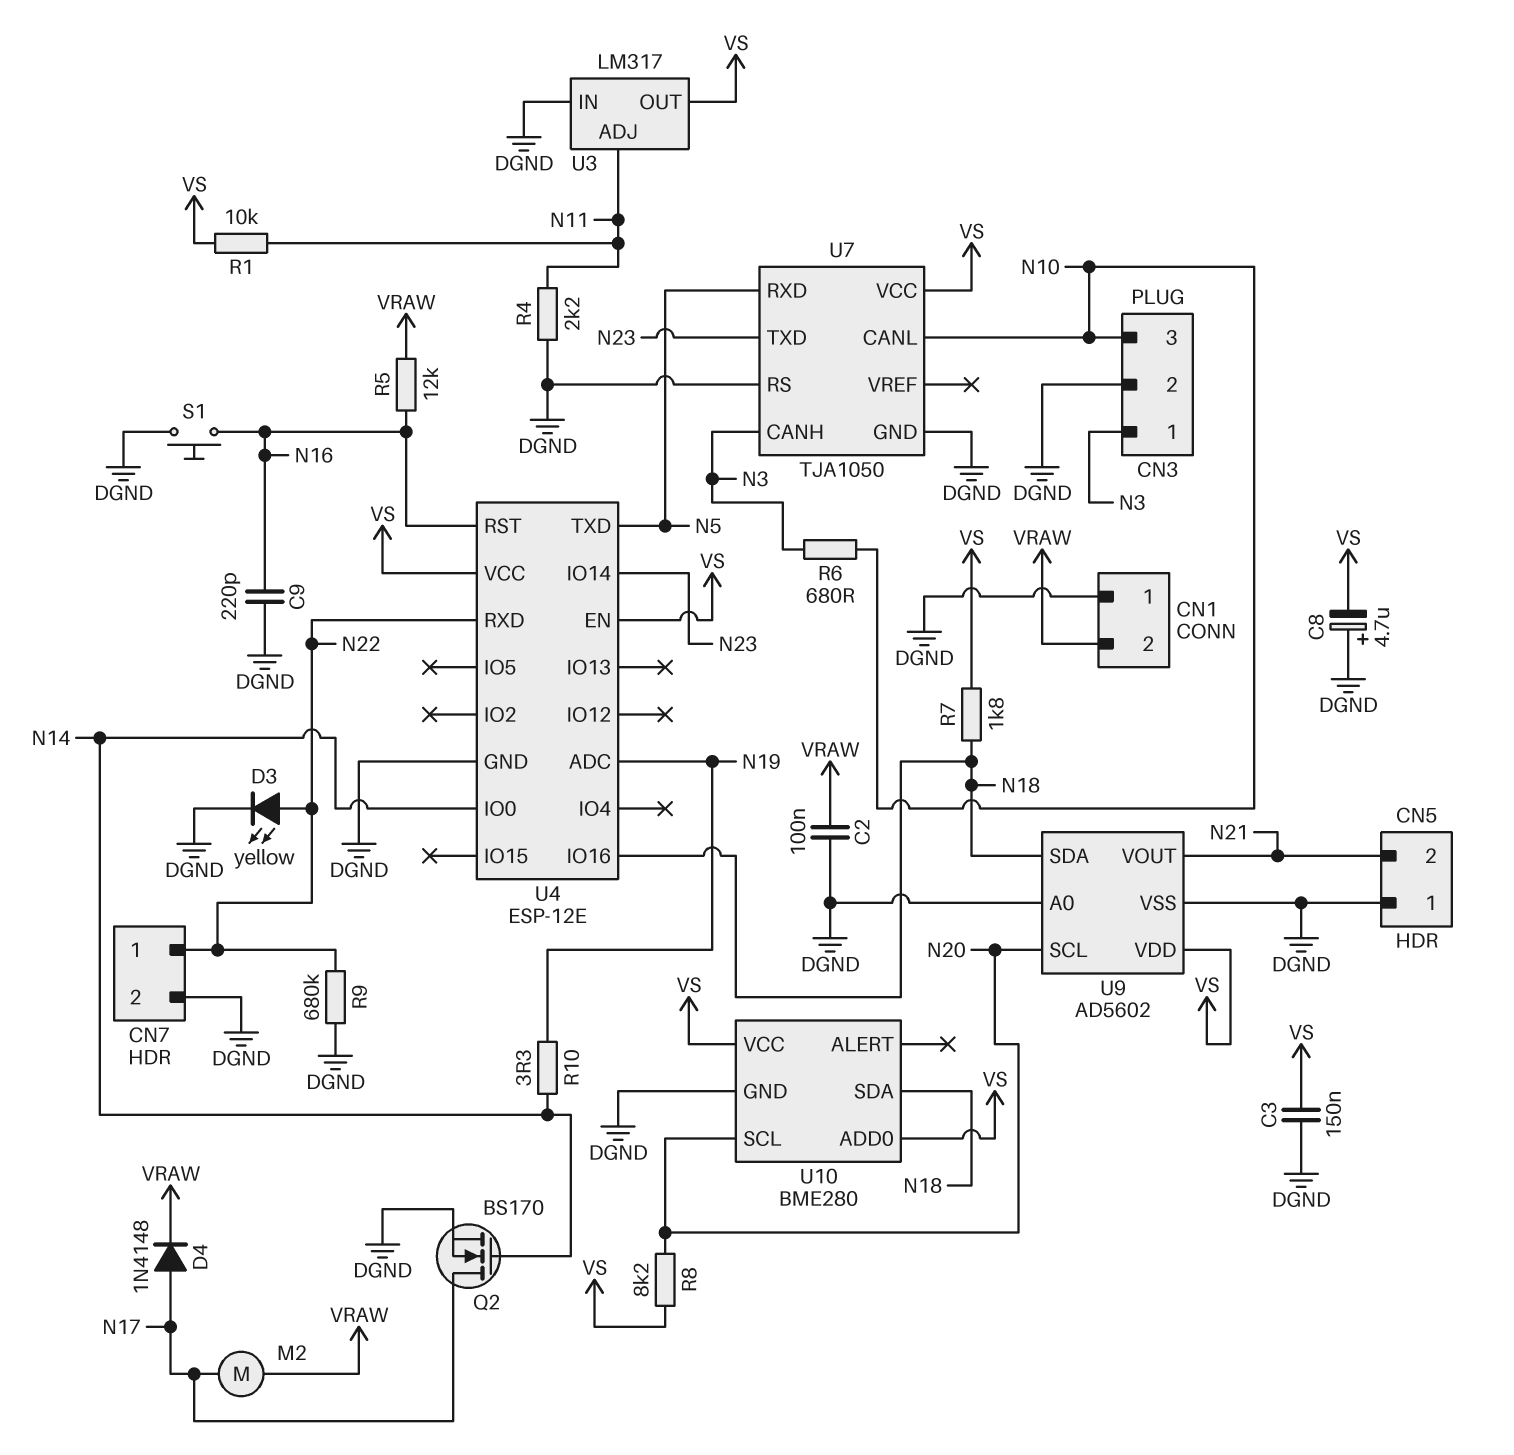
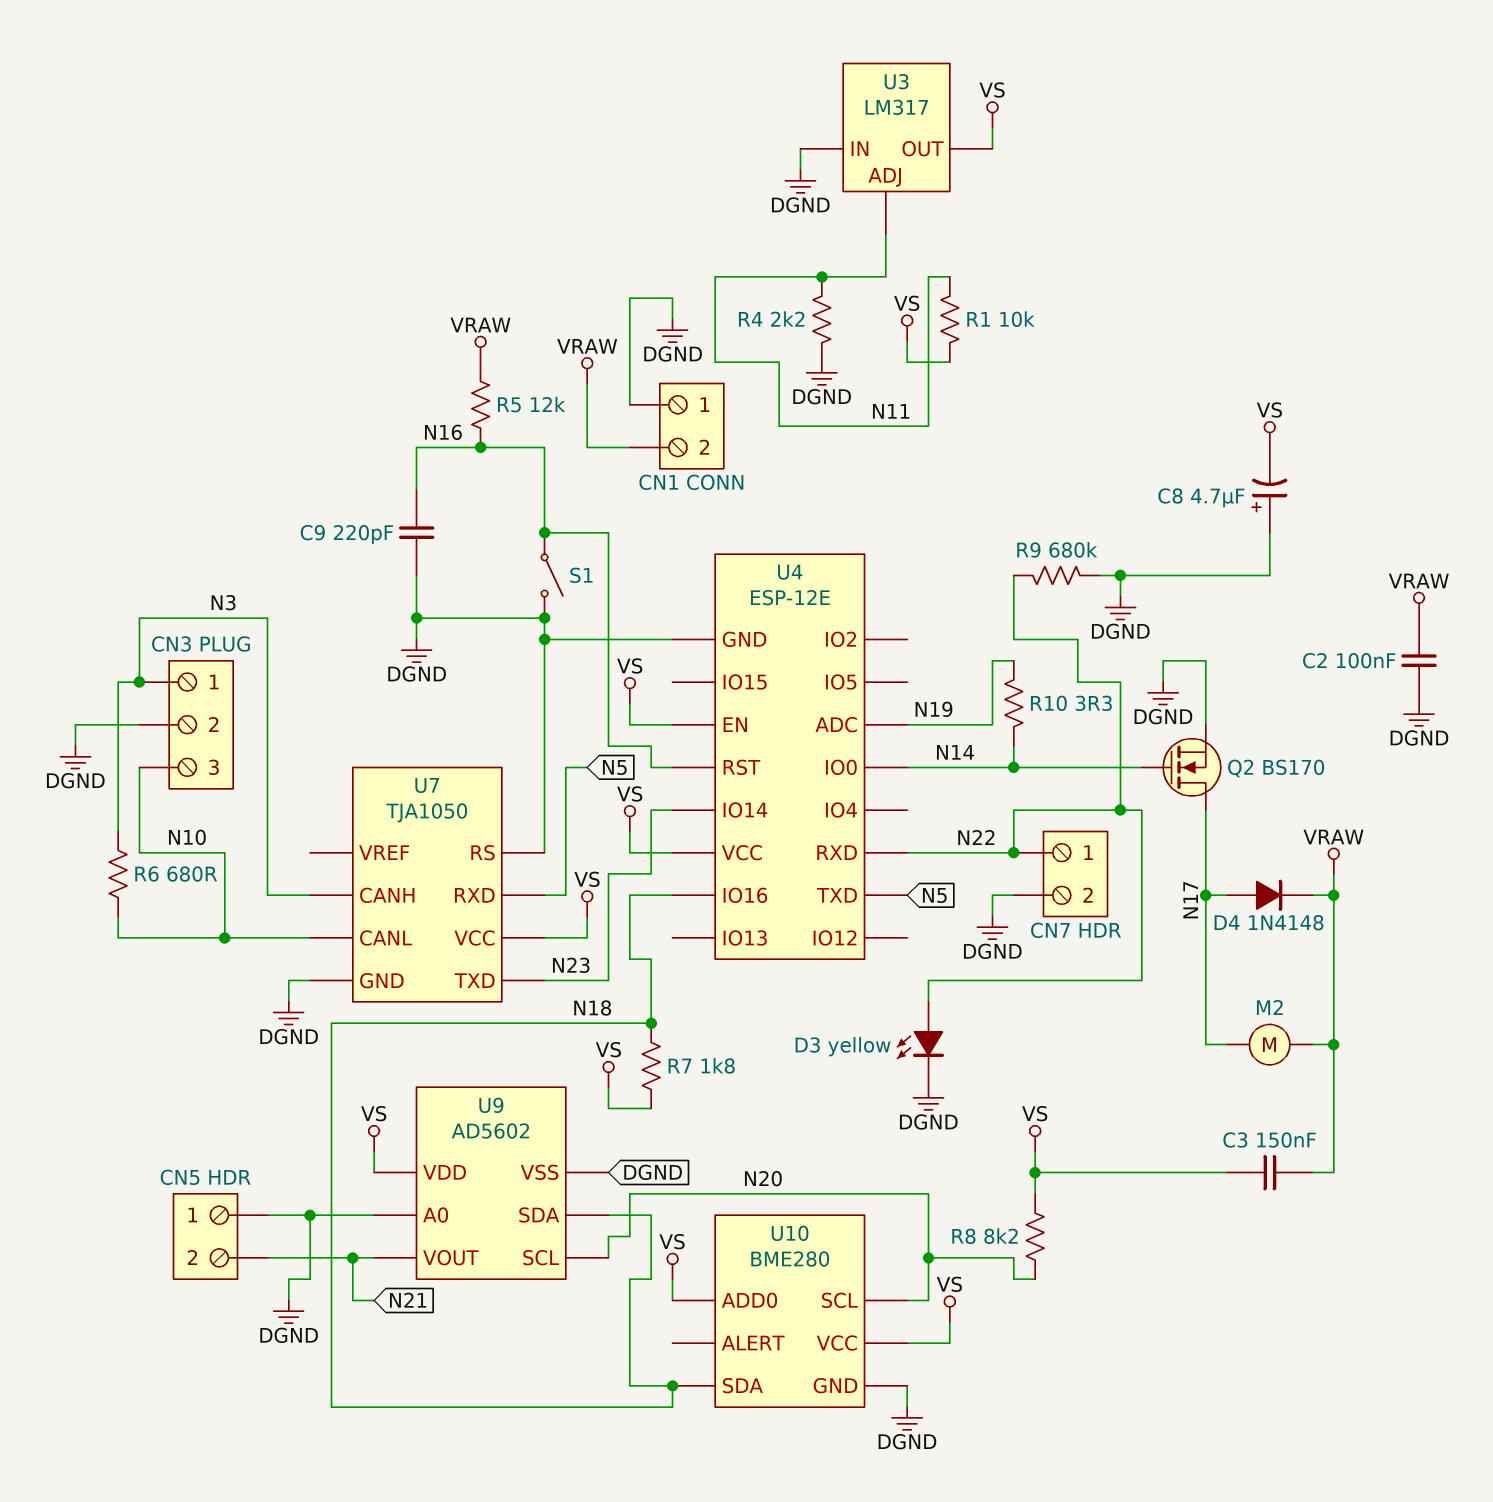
C3: 150nF (DGND, VS) -> 150nF (VRAW, VS)
S1: button (DGND, N16) -> switch (DGND, N16)

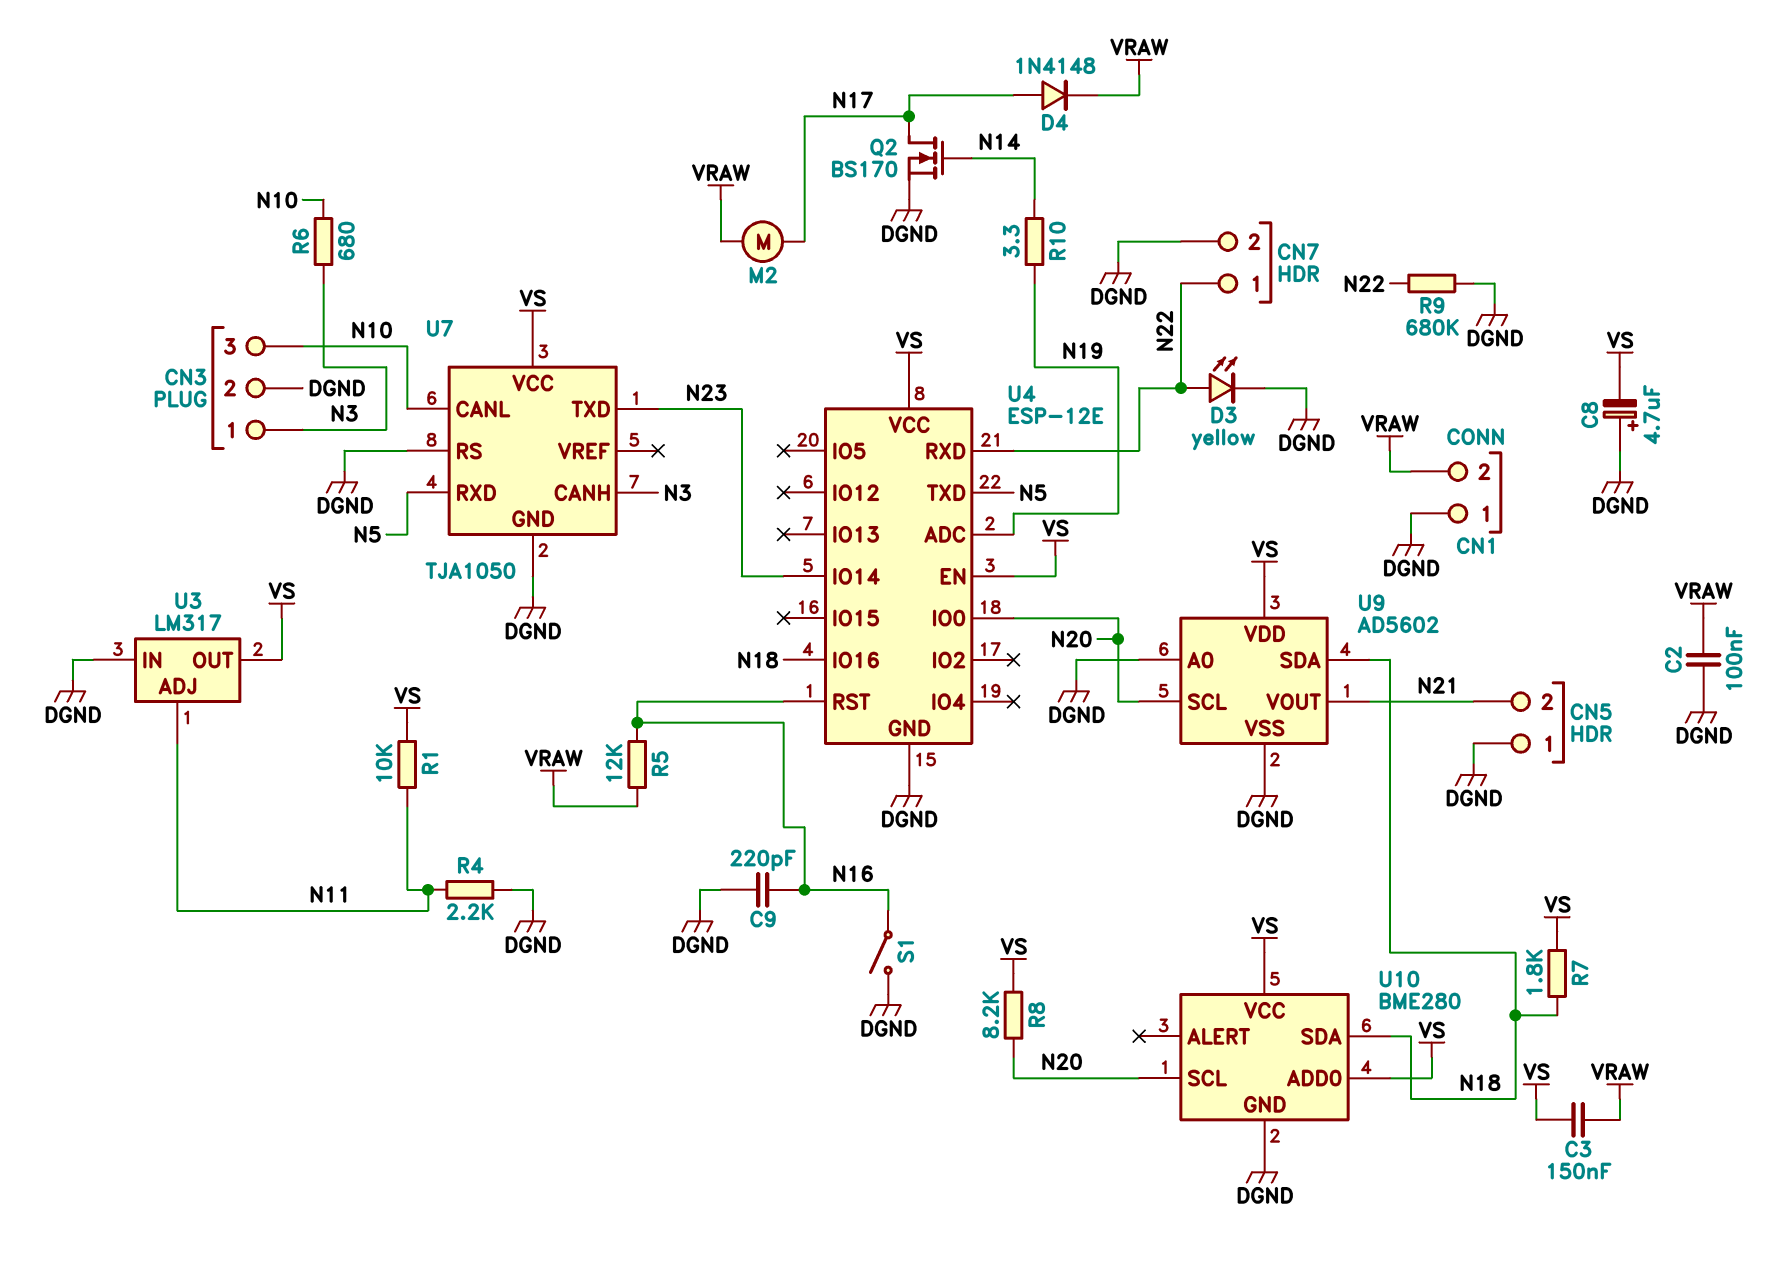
U4 pin IO0: N14 -> N20

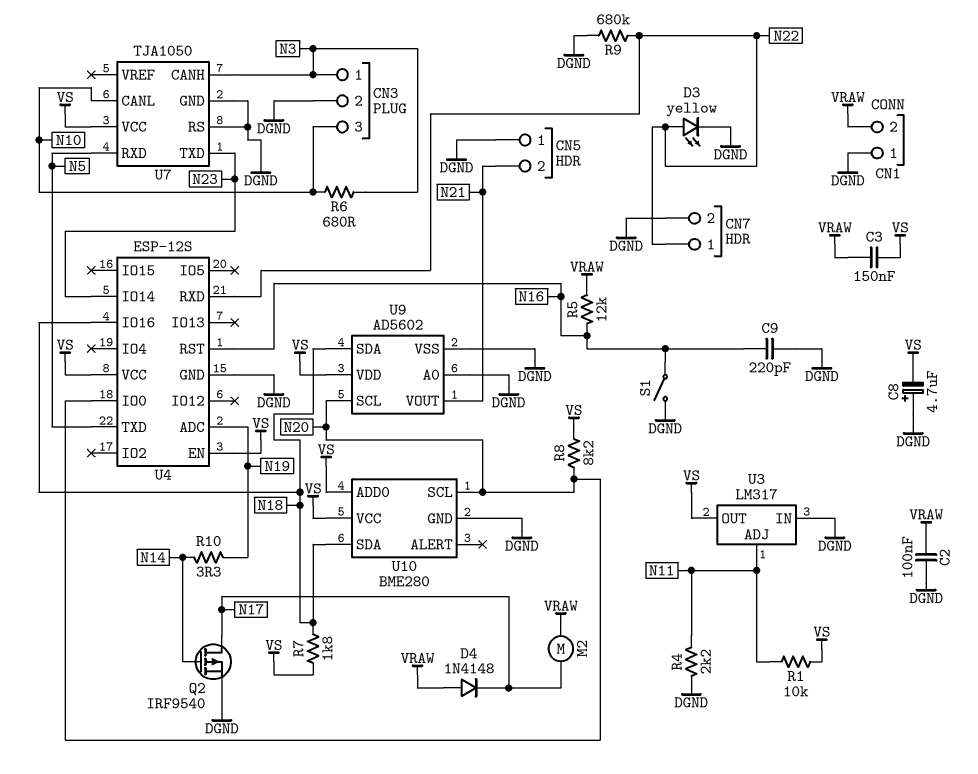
D4: diode 1N4148 (A N17, K VRAW) -> diode 1N4148 (A VRAW, K N17)
Q2: NMOS BS170 (G N14, D N17, S DGND) -> PMOS IRF9540 (G N14, D N17, S DGND)
U4: ESP-12E -> ESP-12S

